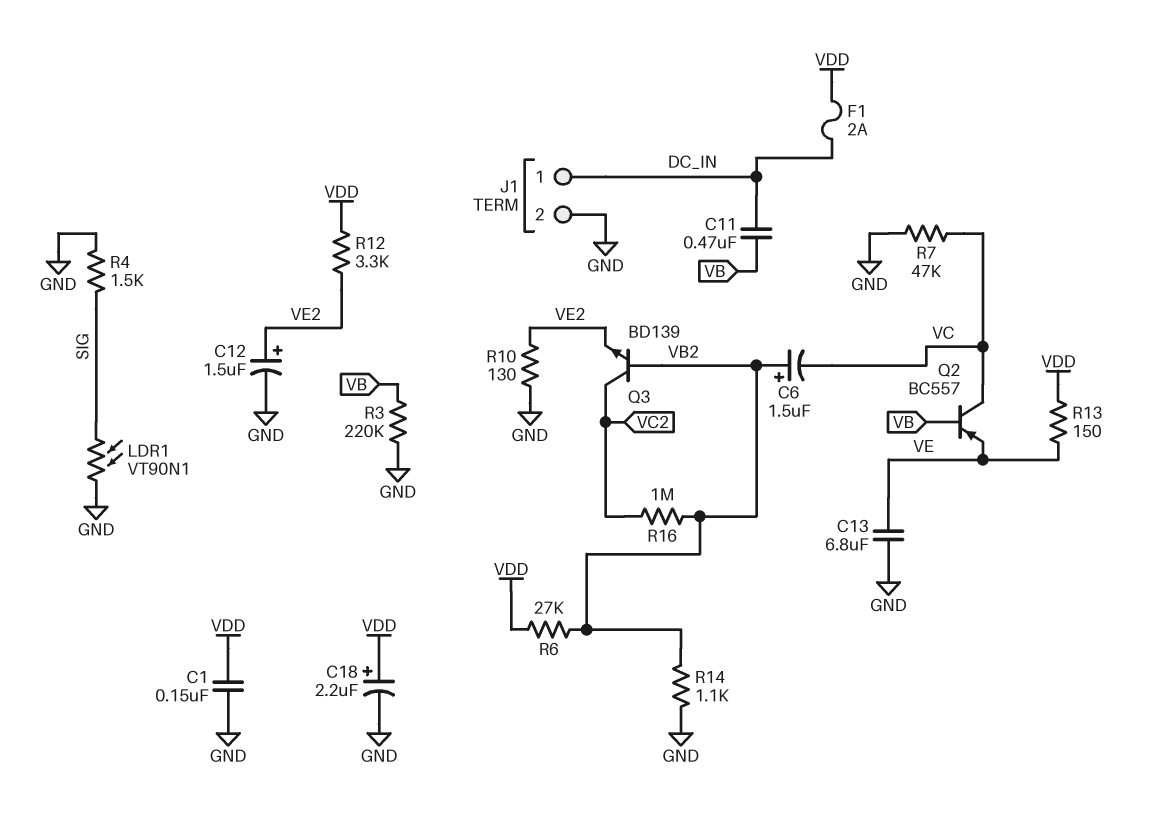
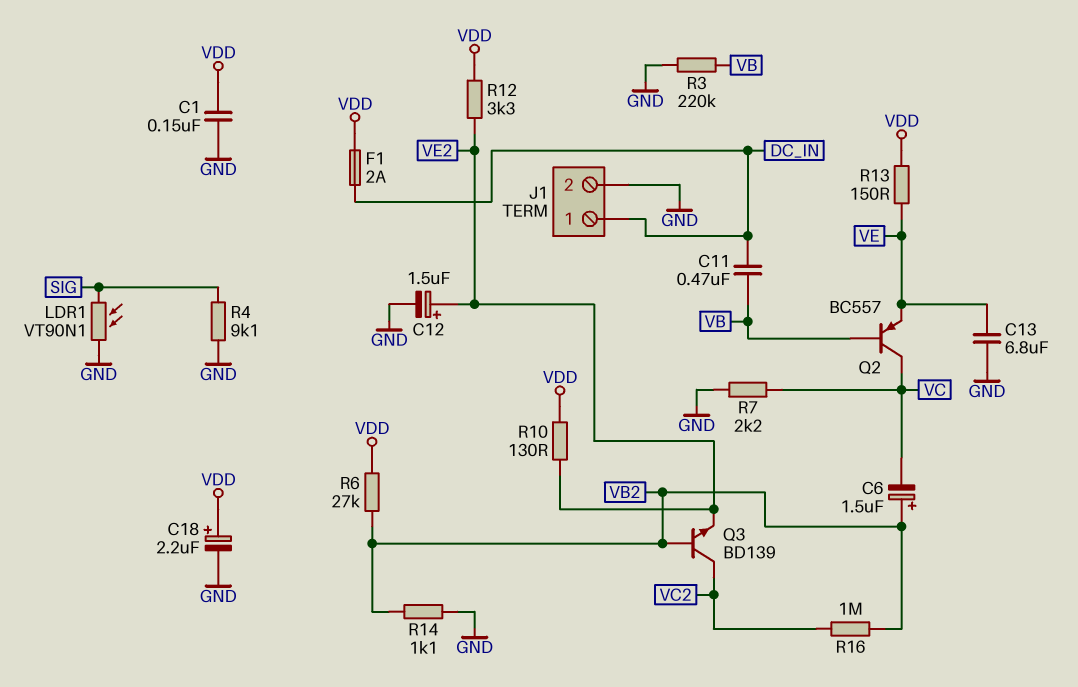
R4: 1.5k (GND, SIG) -> 9.1k (GND, SIG)
R7: 47k (GND, VC) -> 2.2k (GND, VC)
R10: 130 (GND, VE2) -> 130 (VDD, VE2)

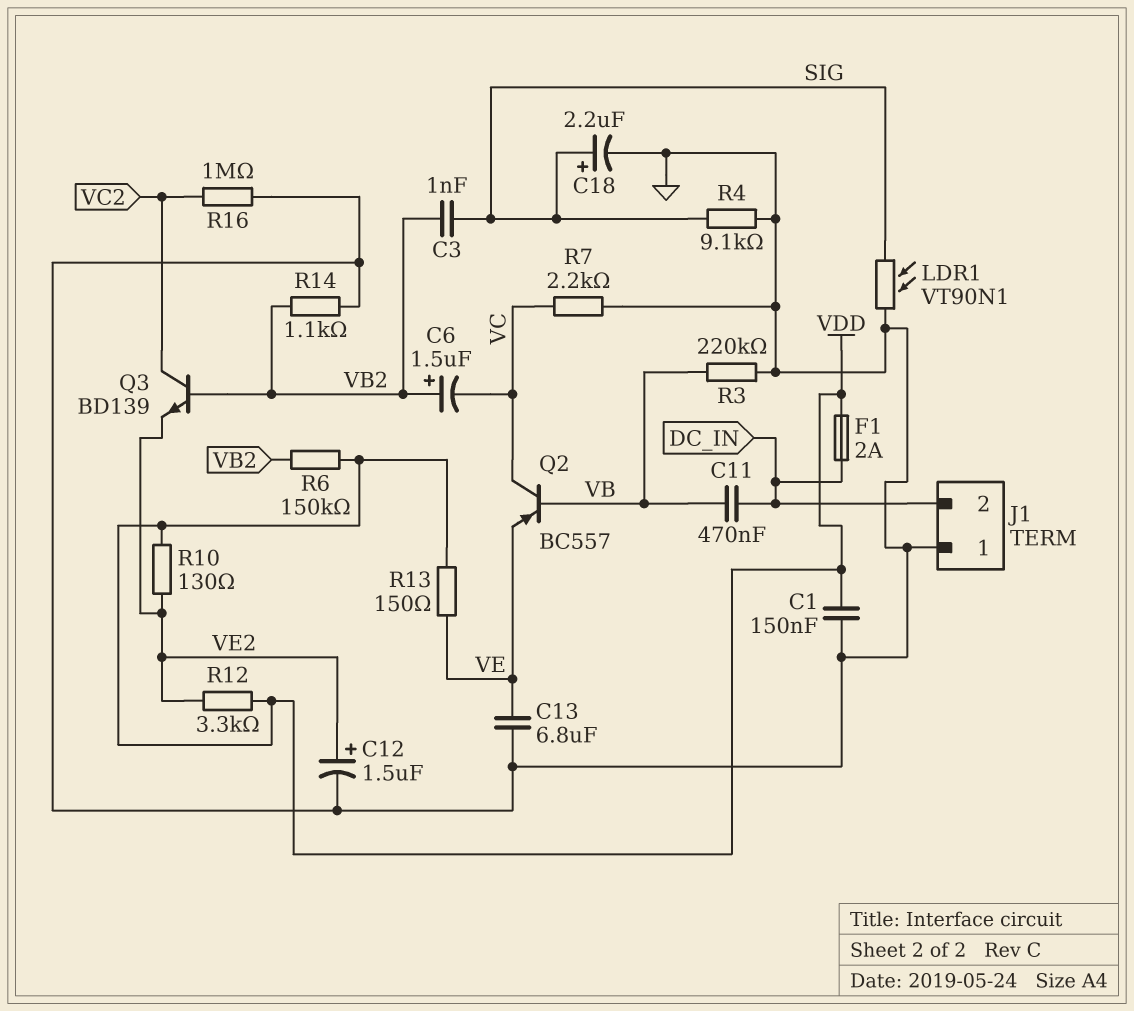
C3: none -> 1nF (SIG, VB2)
C18: 2.2uF (plus VDD, minus GND) -> 2.2uF (plus SIG, minus GND)
J1 pin 1: DC_IN -> GND
J1 pin 2: GND -> DC_IN
R6: 27k (VB2, VDD) -> 150k (VB2, VDD)
R16: 1M (VB2, VC2) -> 1M (GND, VC2)

